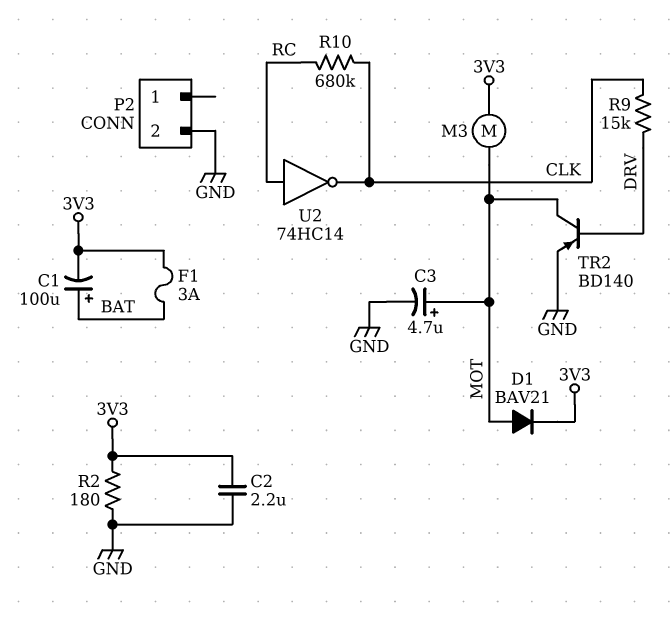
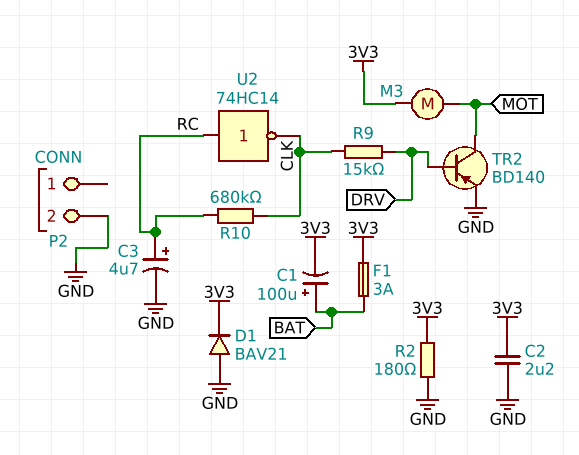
C3: 4.7uF (plus MOT, minus GND) -> 4.7uF (plus RC, minus GND)
D1: diode BAV21 (A MOT, K 3V3) -> diode BAV21 (A GND, K 3V3)

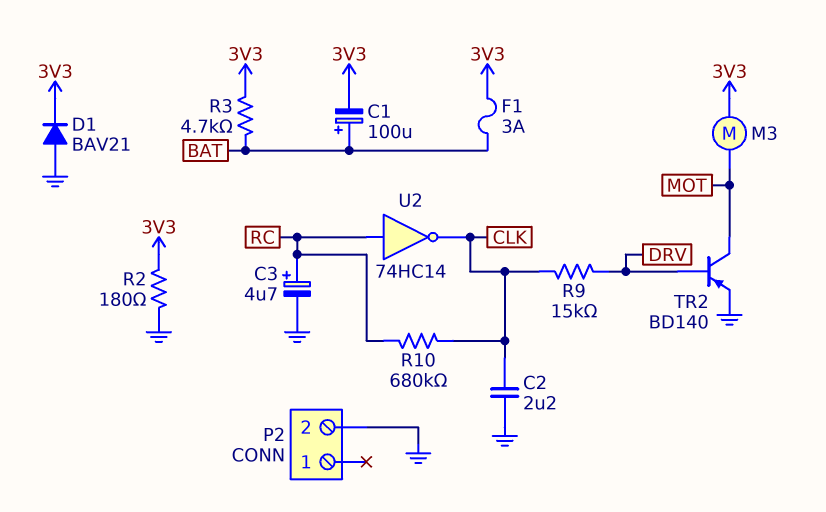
C2: 2.2uF (3V3, GND) -> 2.2uF (CLK, GND)
R3: none -> 4.7k (3V3, BAT)

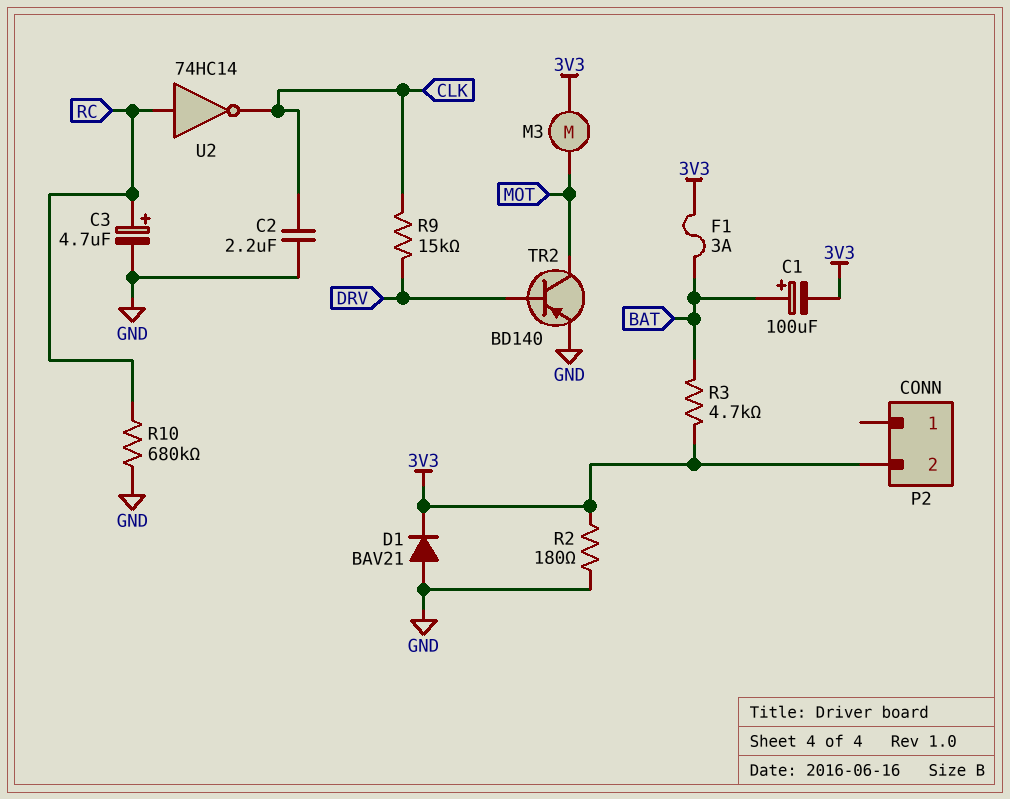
P2 pin 2: GND -> 3V3
R10: 680k (CLK, RC) -> 680k (GND, RC)

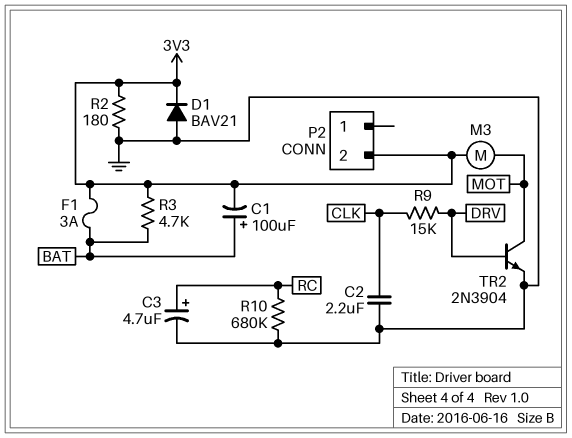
TR2: PNP BD140 (B DRV, C MOT, E GND) -> NPN 2N3904 (B DRV, C MOT, E GND)
U2: NOT 74HC14 (in RC, out CLK) -> none

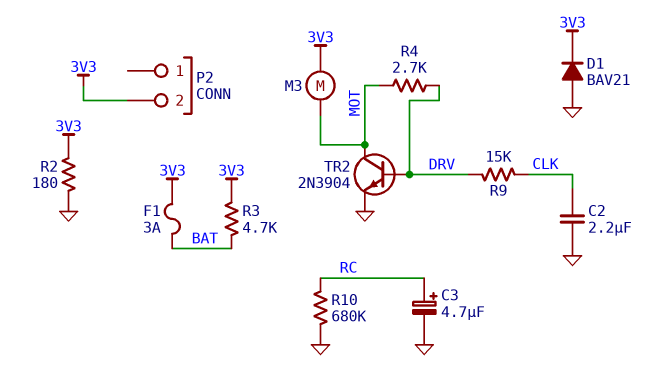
C1: 100uF (plus BAT, minus 3V3) -> none
R4: none -> 2.7k (DRV, MOT)

